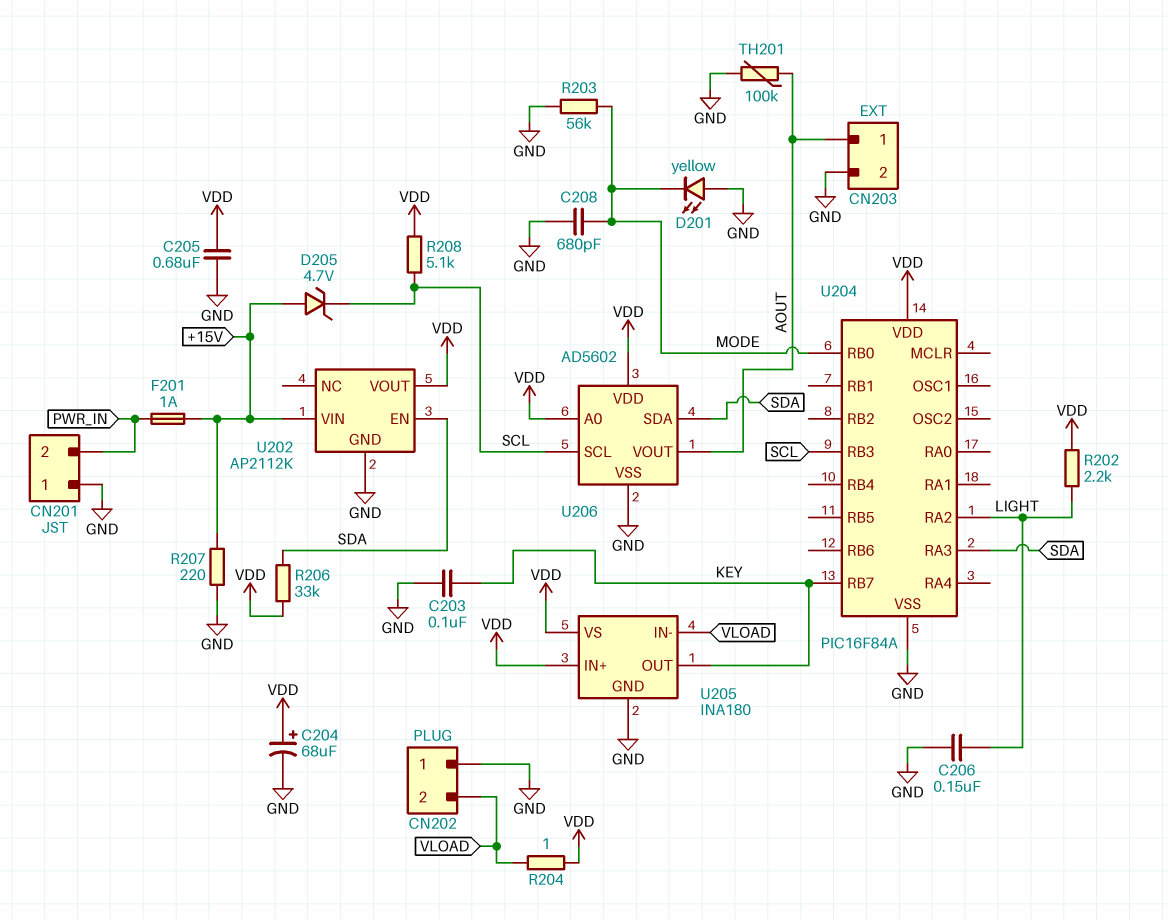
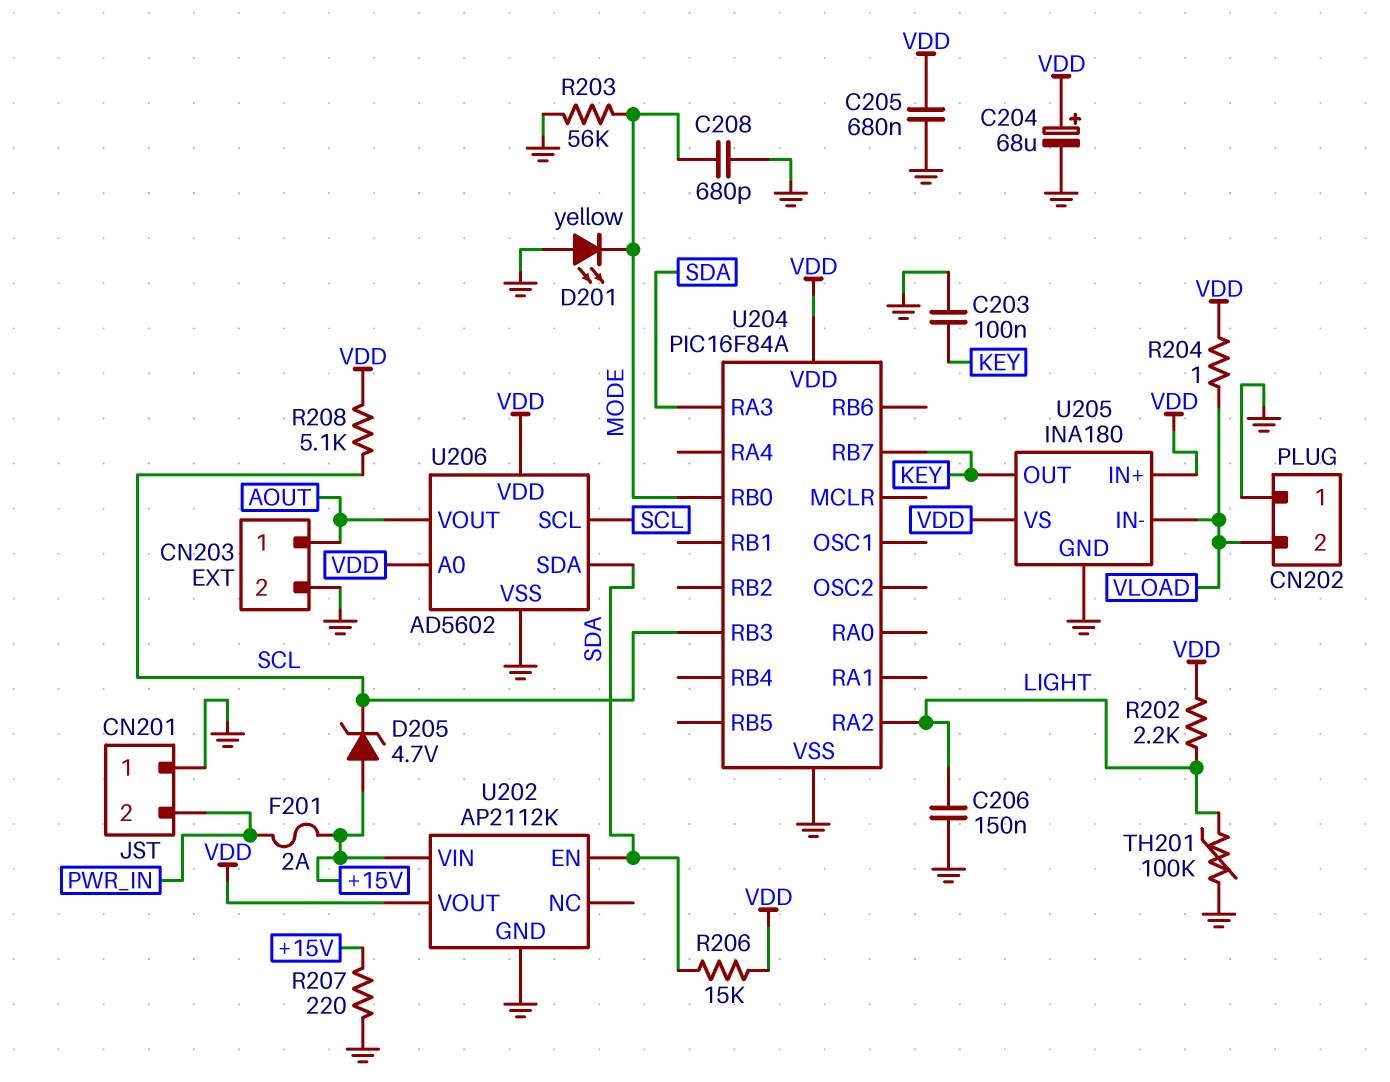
F201: 1A (+15V, PWR_IN) -> 2A (+15V, PWR_IN)
R206: 33k (SDA, VDD) -> 15k (SDA, VDD)
TH201: 100k (AOUT, GND) -> 100k (GND, LIGHT)

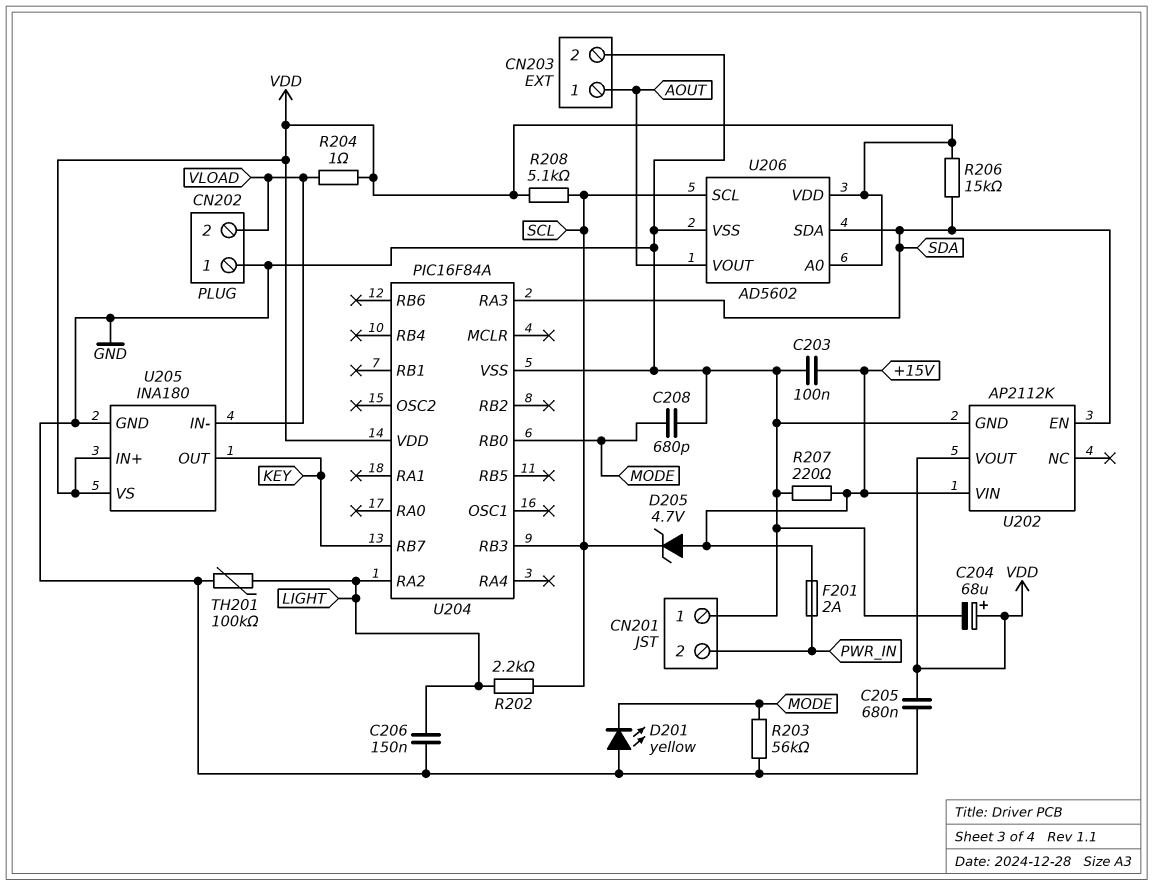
C203: 100nF (GND, KEY) -> 100nF (+15V, GND)
R202: 2.2k (LIGHT, VDD) -> 2.2k (LIGHT, SCL)

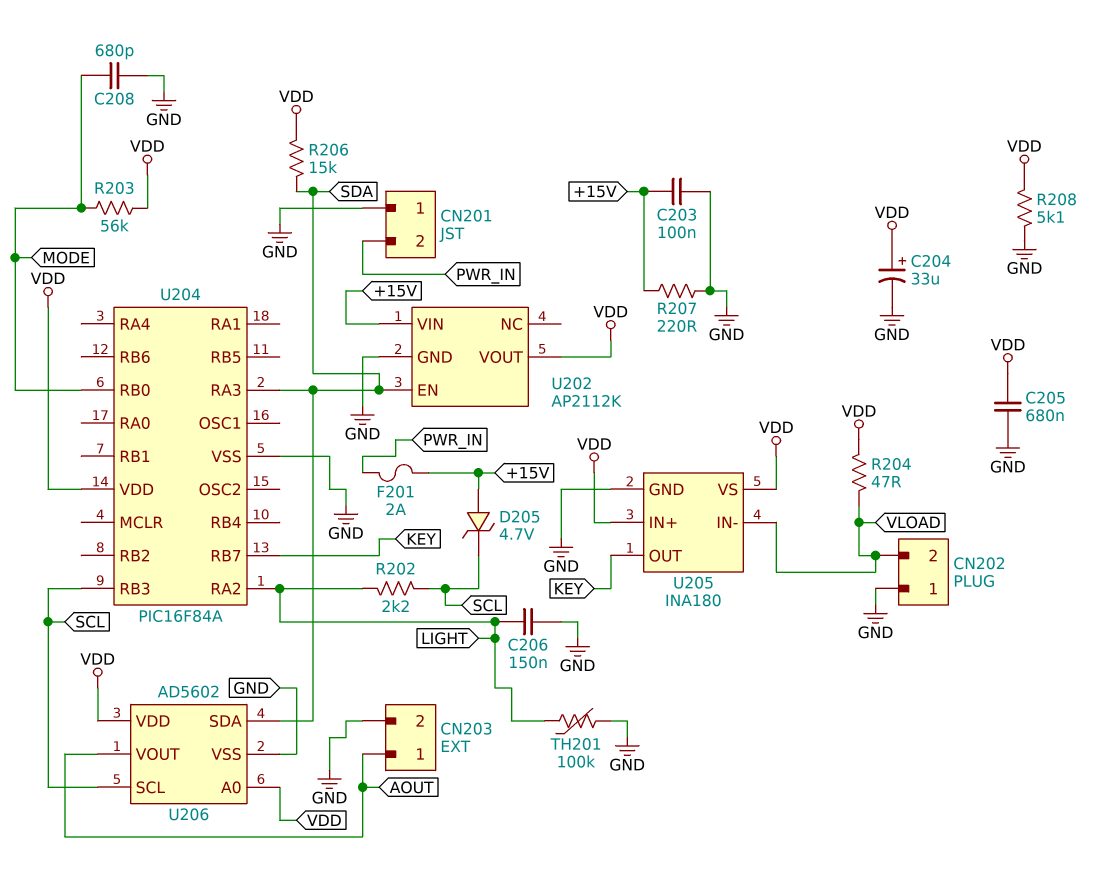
C204: 68uF (plus VDD, minus GND) -> 33uF (plus VDD, minus GND)
D201: LED yellow (A GND, K MODE) -> none
R203: 56k (GND, MODE) -> 56k (MODE, VDD)
R204: 1 (VDD, VLOAD) -> 47 (VDD, VLOAD)
R208: 5.1k (SCL, VDD) -> 5.1k (GND, VDD)

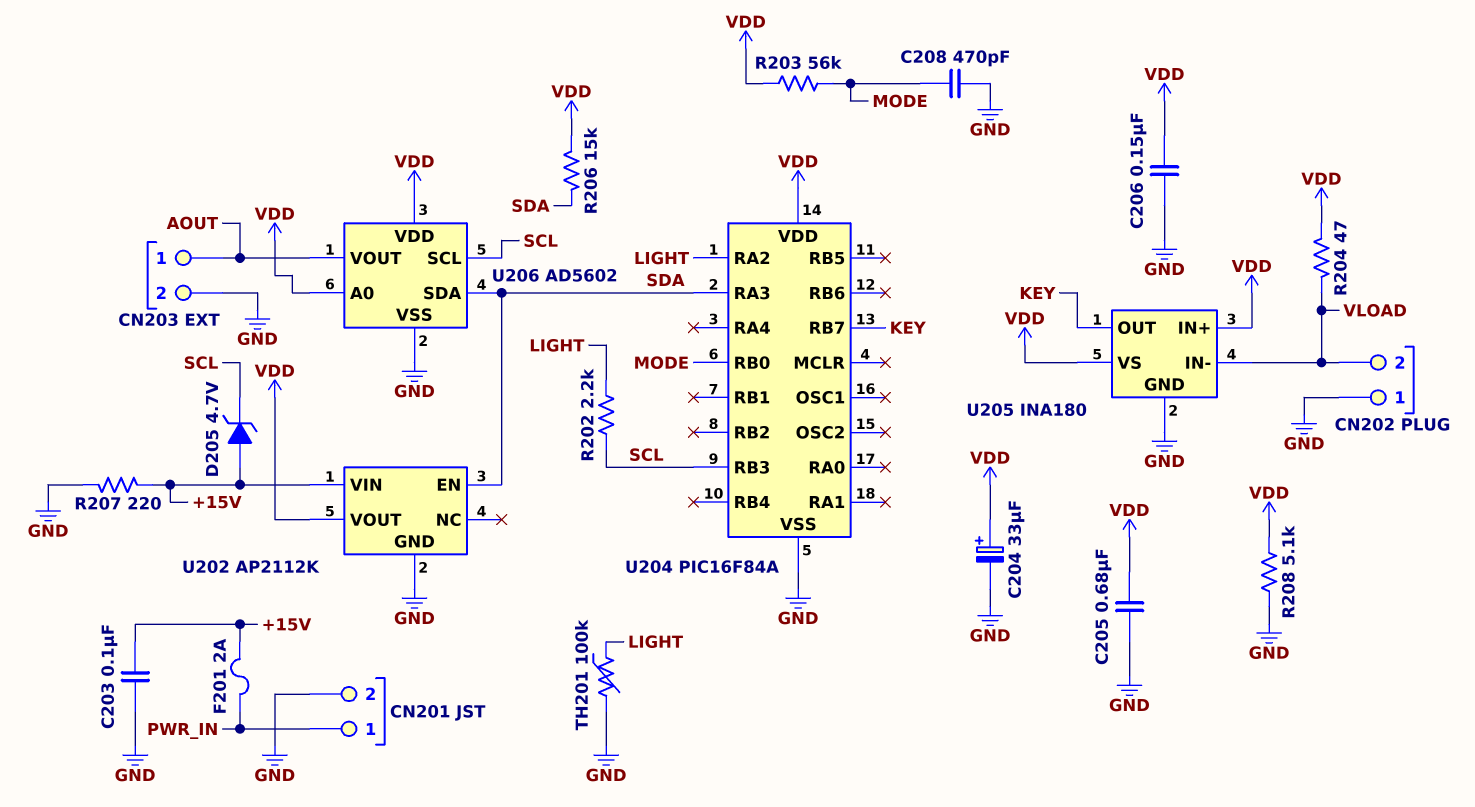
C206: 150nF (GND, LIGHT) -> 150nF (GND, VDD)
C208: 680pF (GND, MODE) -> 470pF (GND, MODE)
CN201 pin 1: GND -> PWR_IN
CN201 pin 2: PWR_IN -> GND

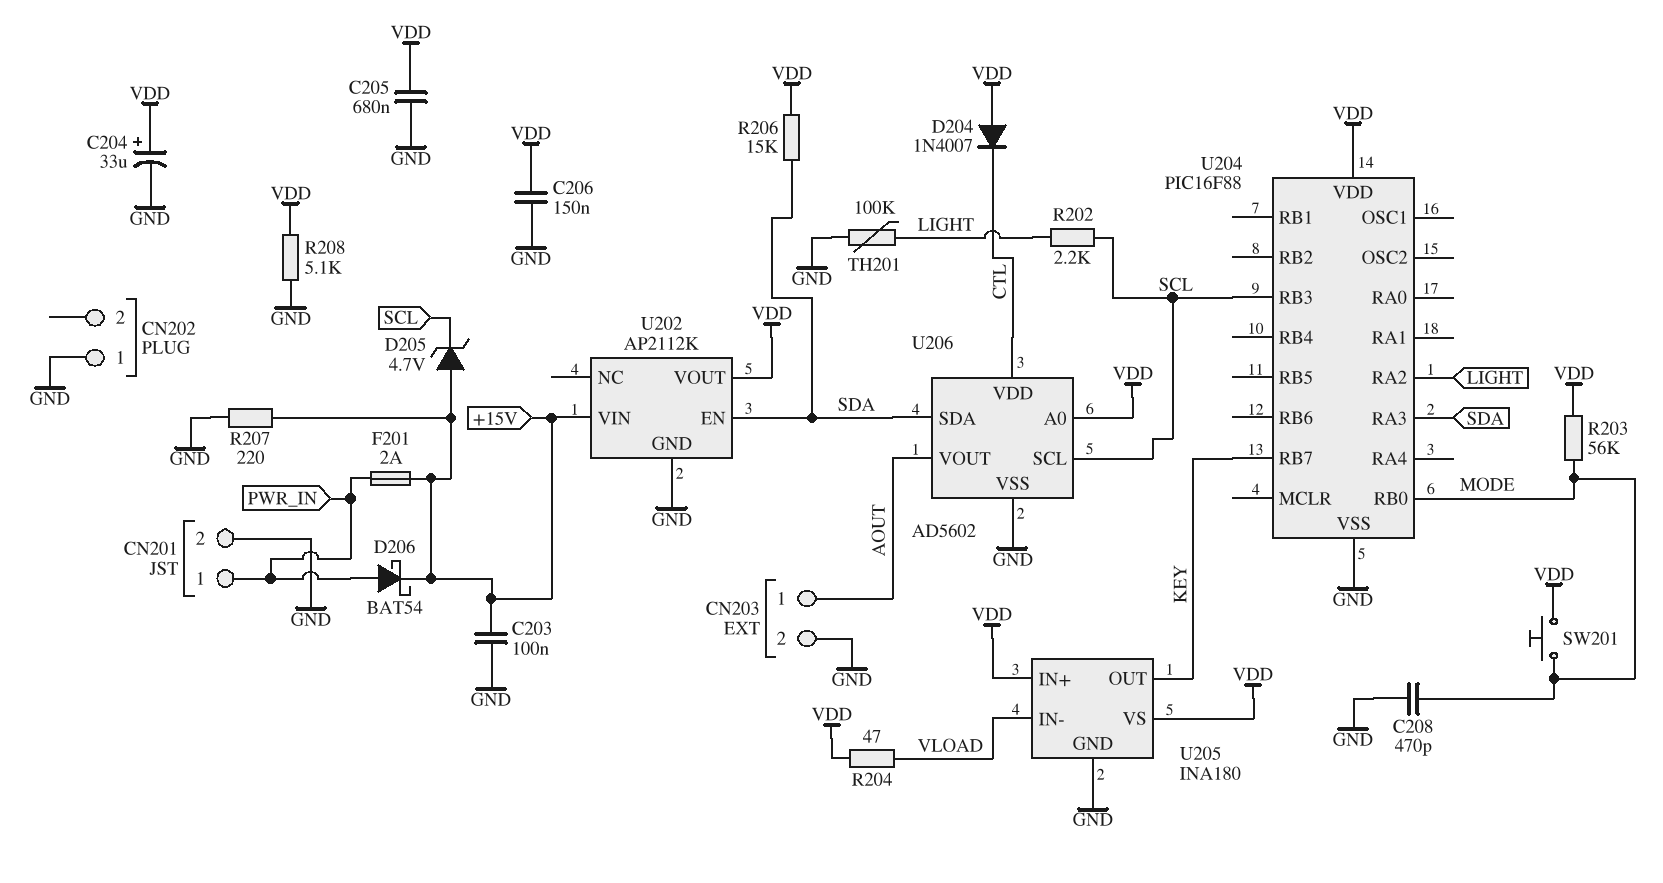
CN202 pin 2: VLOAD -> none
D204: none -> diode 1N4007 (A VDD, K CTL)
D206: none -> schottky BAT54 (A PWR_IN, K +15V)
SW201: none -> button (MODE, VDD)
U204: PIC16F84A -> PIC16F88
U206 pin VDD: VDD -> CTL

